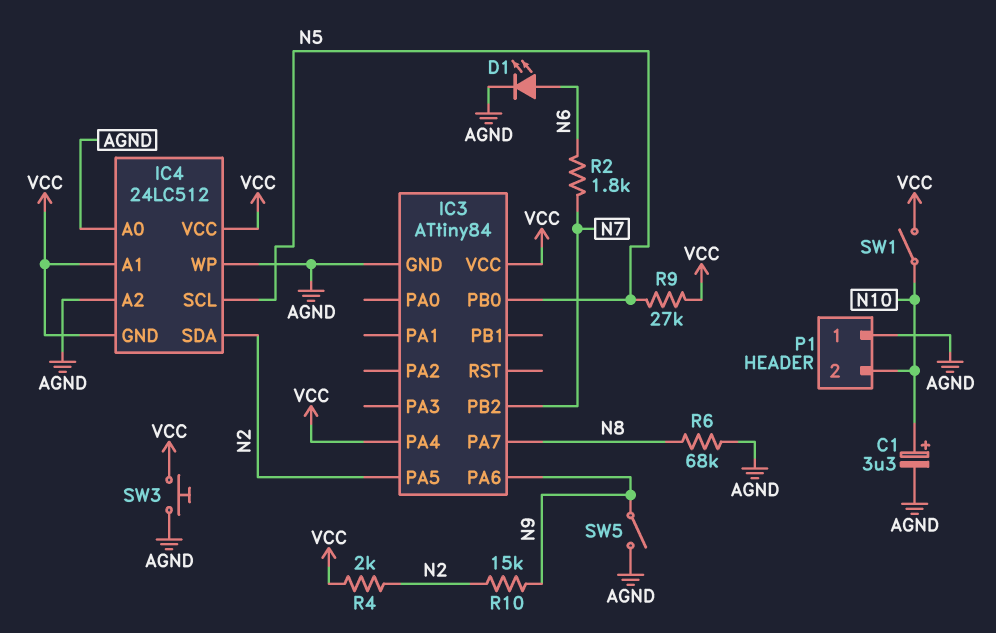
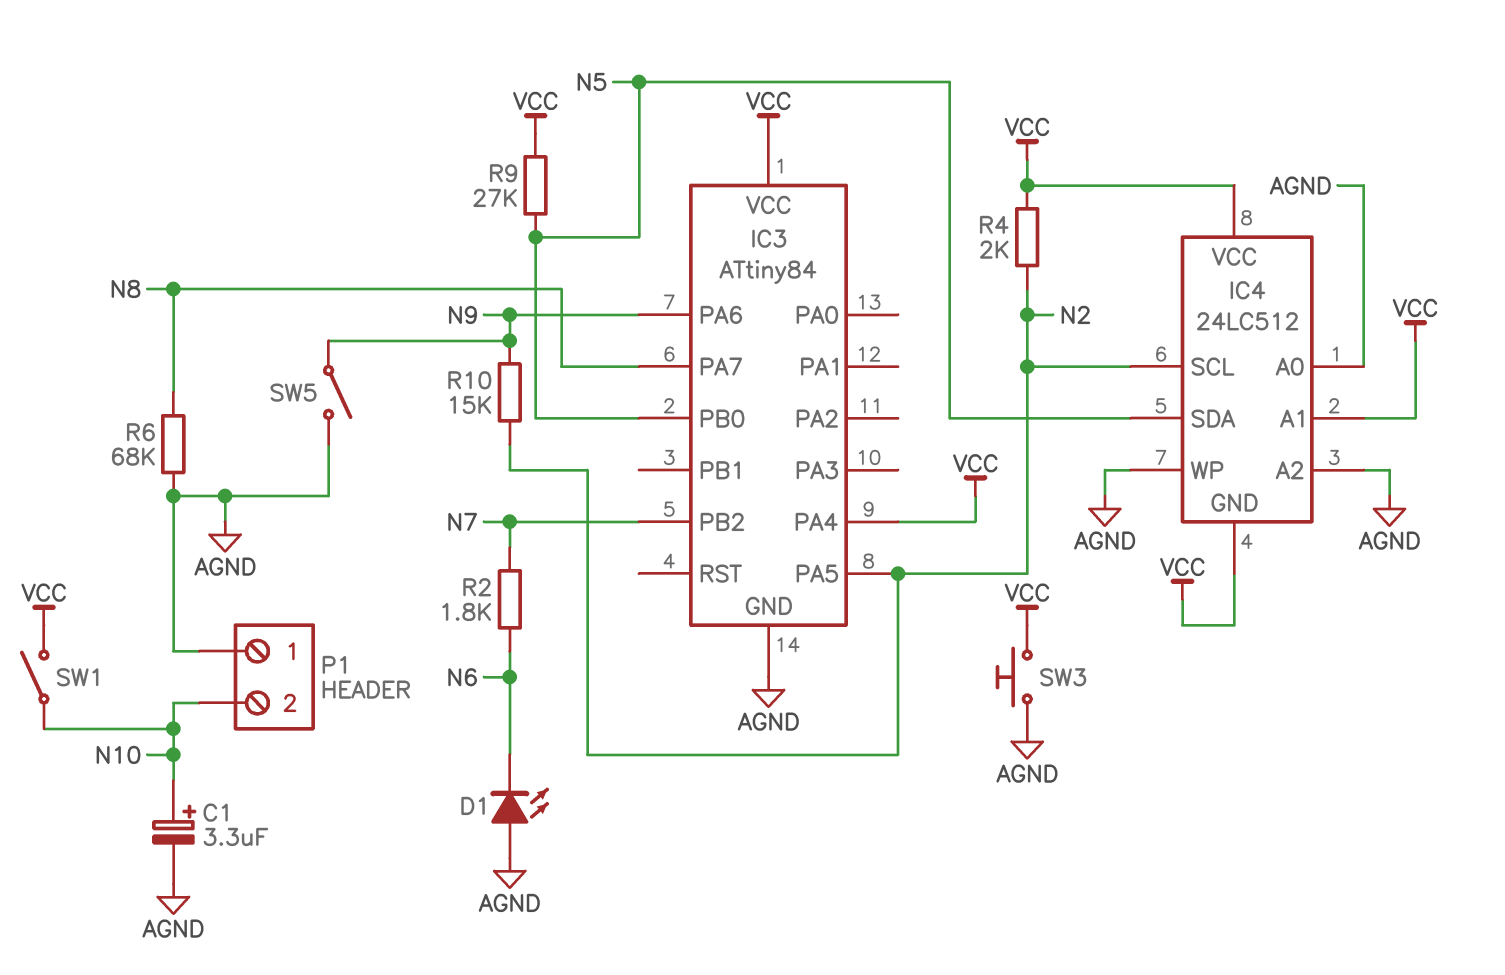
D1: LED (A N6, K AGND) -> LED (A AGND, K N6)
IC4 pin SCL: N5 -> N2
IC4 pin SDA: N2 -> N5

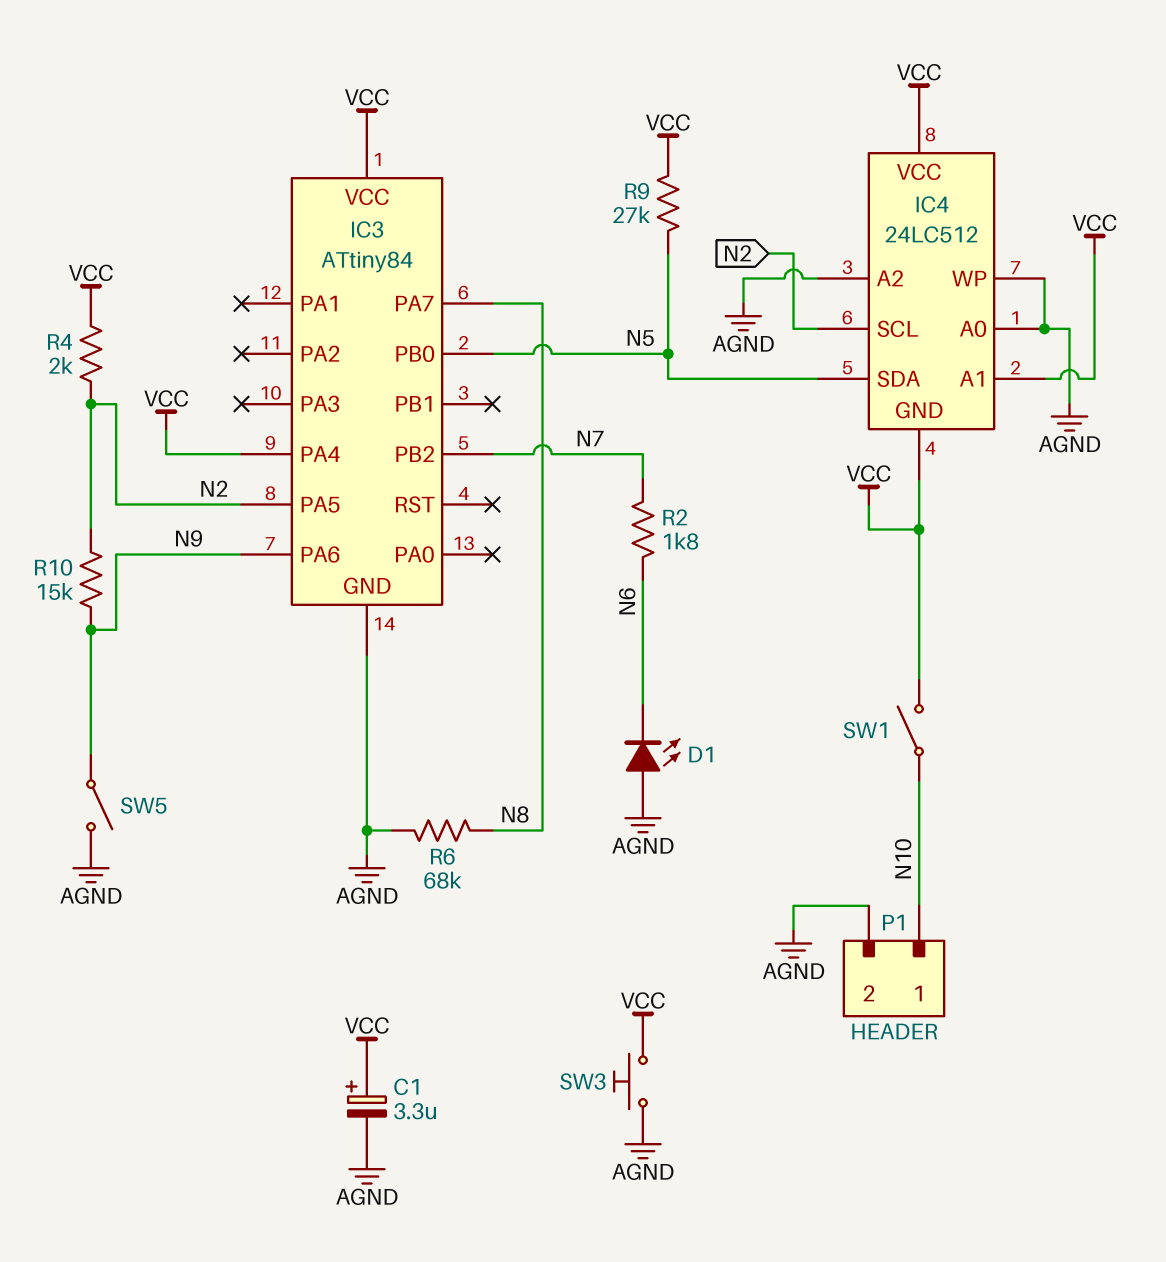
C1: 3.3uF (plus N10, minus AGND) -> 3.3uF (plus VCC, minus AGND)
P1 pin 1: AGND -> N10
P1 pin 2: N10 -> AGND

